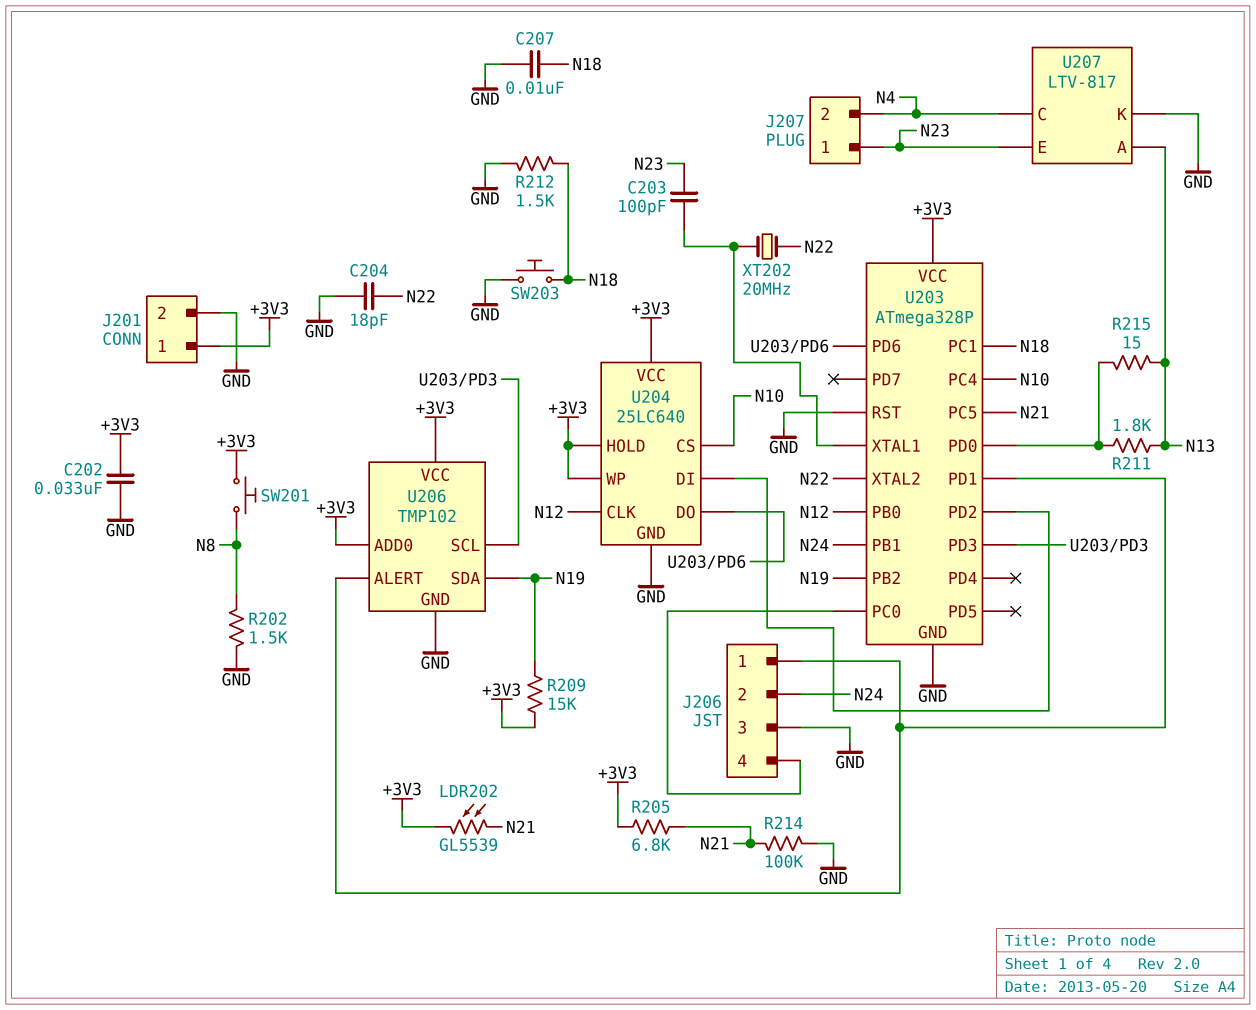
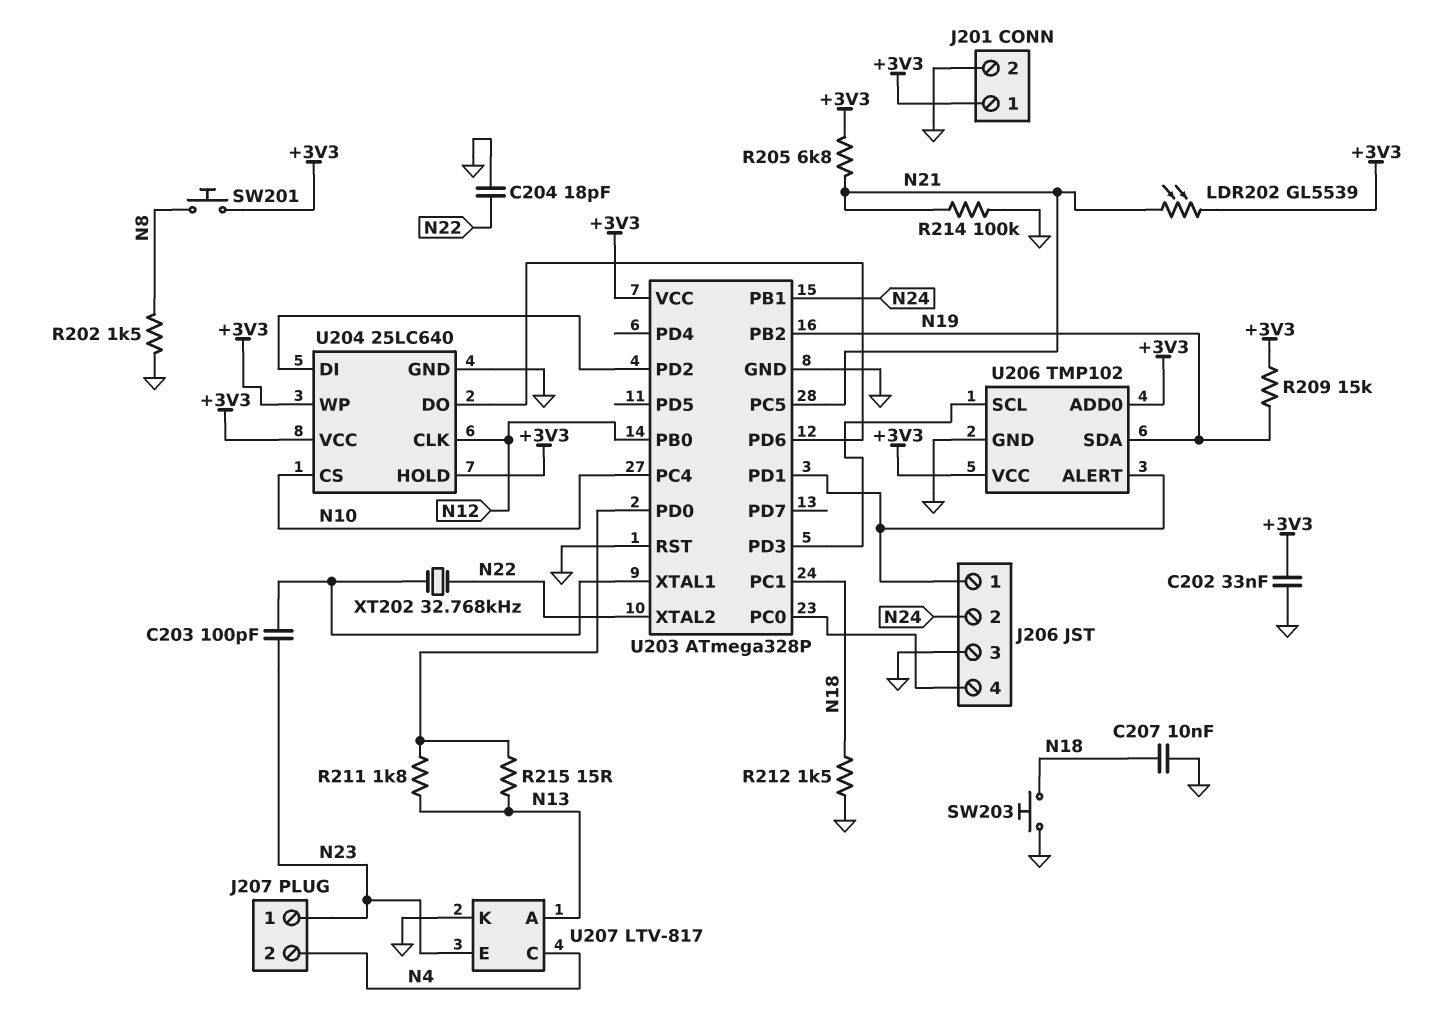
XT202: 20MHz (N22, U203/XTAL1) -> 32.768kHz (N22, U203/XTAL1)

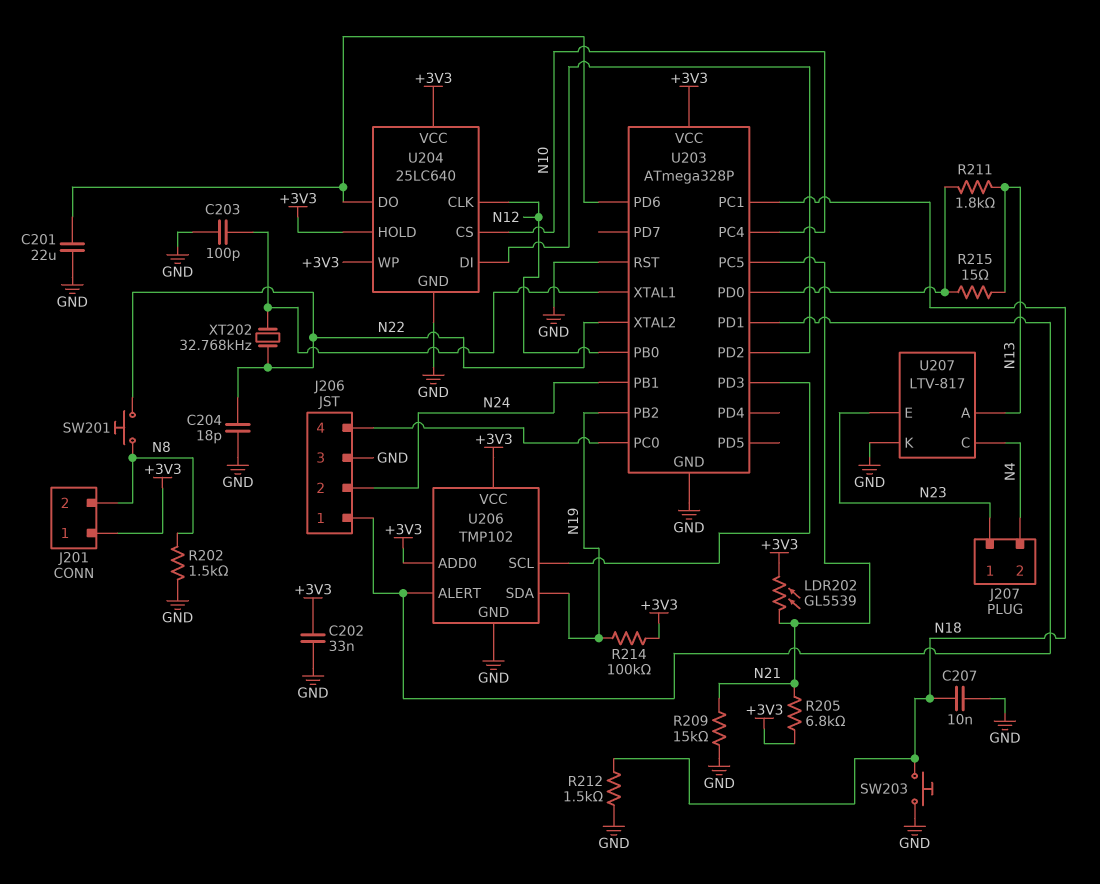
C201: none -> 22uF (GND, U203/PD6)
C203: 100pF (N23, U203/XTAL1) -> 100pF (GND, U203/XTAL1)
J201 pin 2: GND -> N8
R209: 15k (+3V3, N19) -> 15k (GND, N21)
R214: 100k (GND, N21) -> 100k (+3V3, N19)
SW201: button (+3V3, N8) -> button (N8, N22)

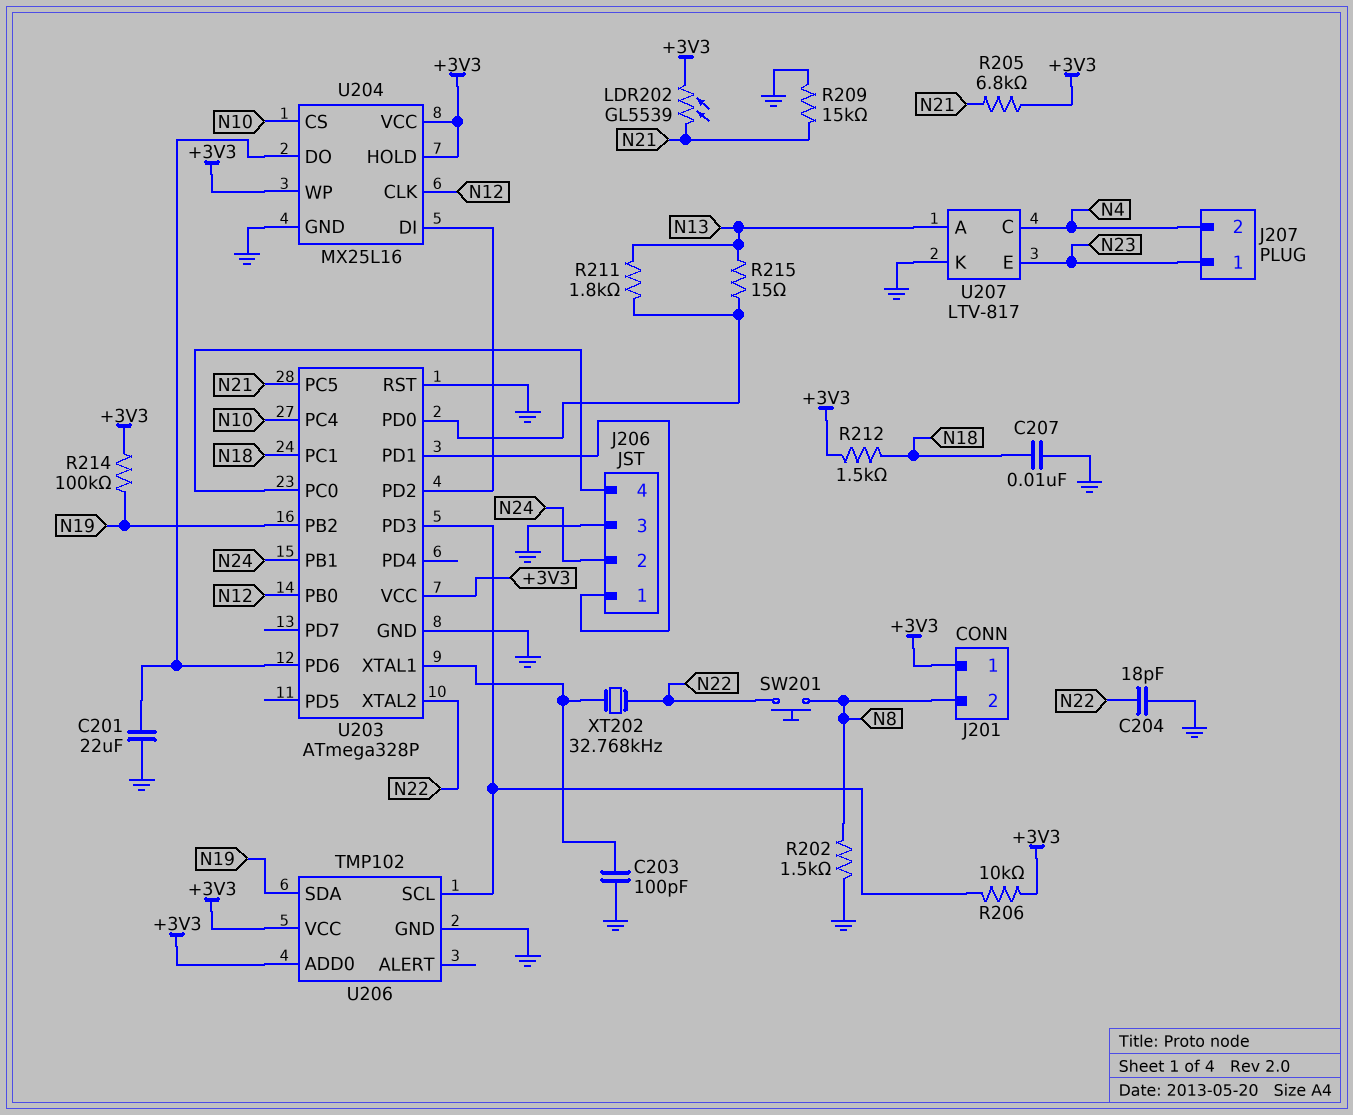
C202: 33nF (+3V3, GND) -> none
R206: none -> 10k (+3V3, U203/PD3)
R212: 1.5k (GND, N18) -> 1.5k (+3V3, N18)
SW203: button (GND, N18) -> none
U204: 25LC640 -> MX25L16
U206 pin ALERT: J206/1 -> none

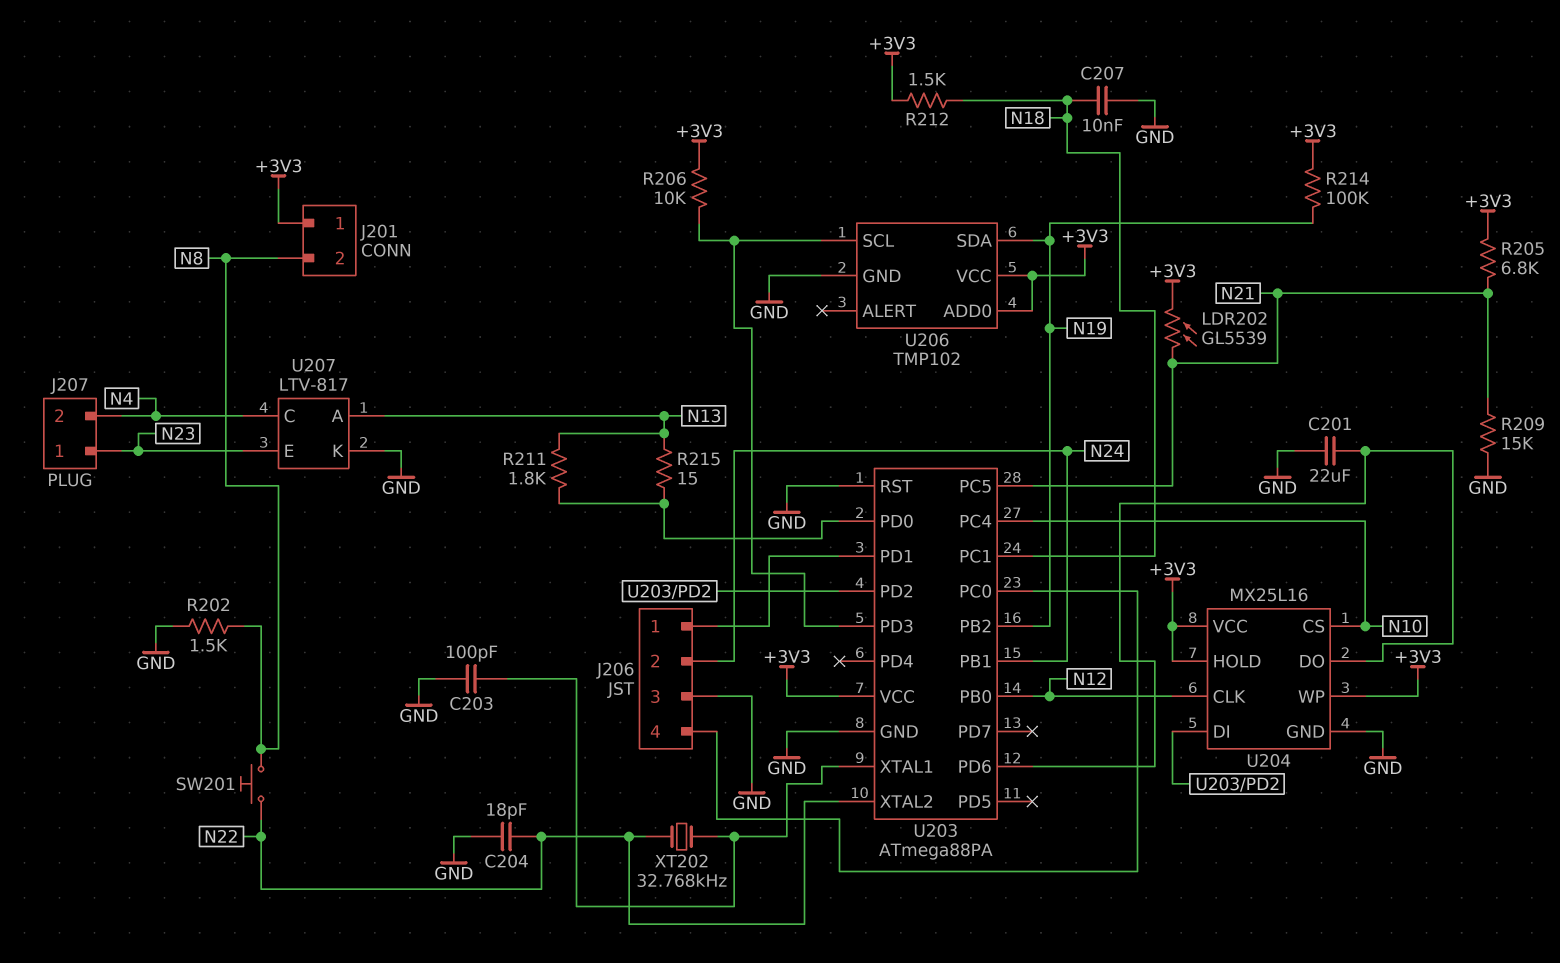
U203: ATmega328P -> ATmega88PA

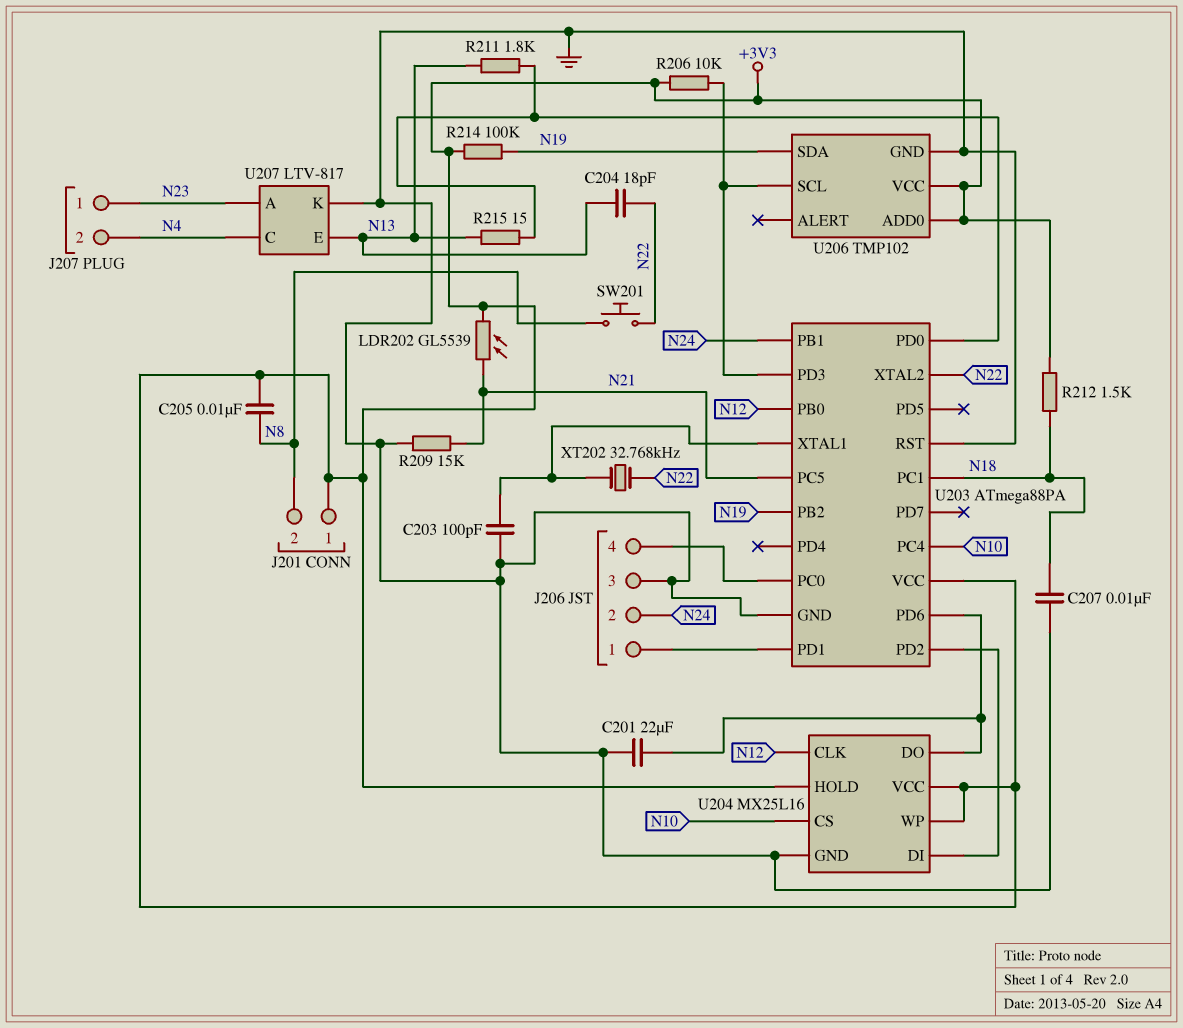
C204: 18pF (GND, N22) -> 18pF (N13, N22)
C205: none -> 10nF (+3V3, N8)
R202: 1.5k (GND, N8) -> none
R205: 6.8k (+3V3, N21) -> none
U207 pin A: N13 -> N23
U207 pin E: N23 -> N13

